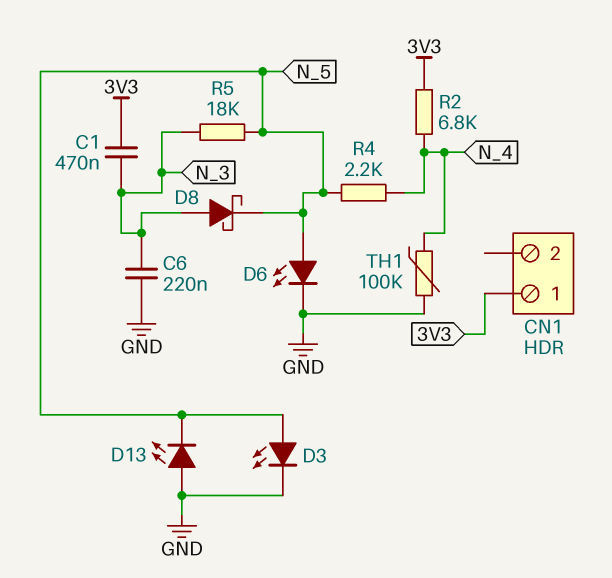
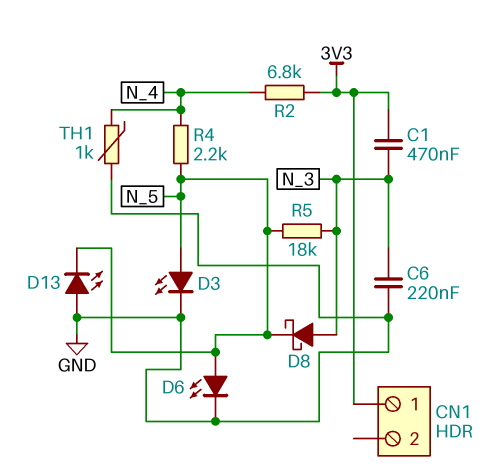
TH1: 100k (GND, N_4) -> 1k (GND, N_4)

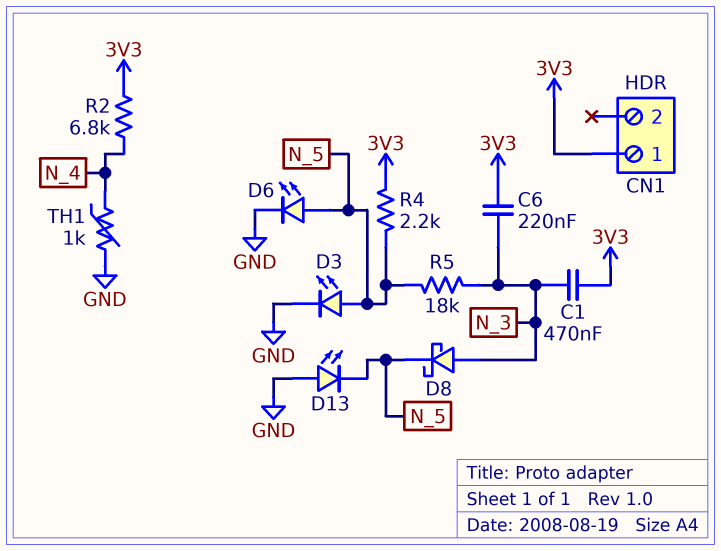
C6: 220nF (GND, N_3) -> 220nF (3V3, N_3)
R4: 2.2k (N_4, N_5) -> 2.2k (3V3, N_5)

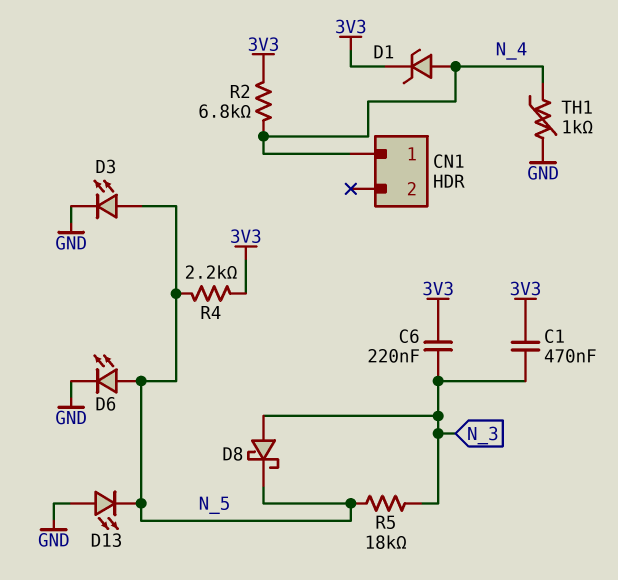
CN1 pin 1: 3V3 -> N_4
D1: none -> zener (A N_4, K 3V3)

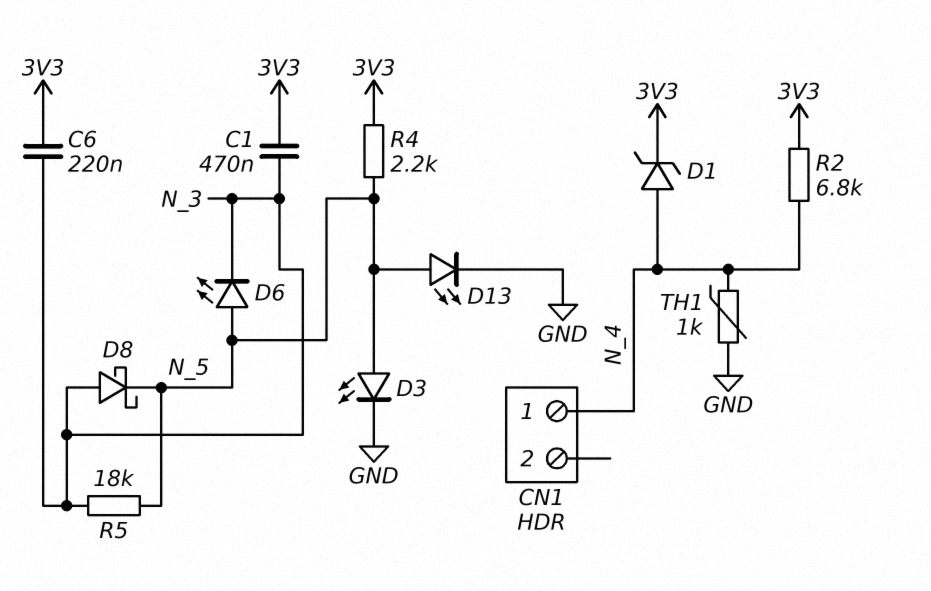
D6: LED (A N_5, K GND) -> LED (A N_5, K N_3)
D13: LED (A GND, K N_5) -> LED (A N_5, K GND)

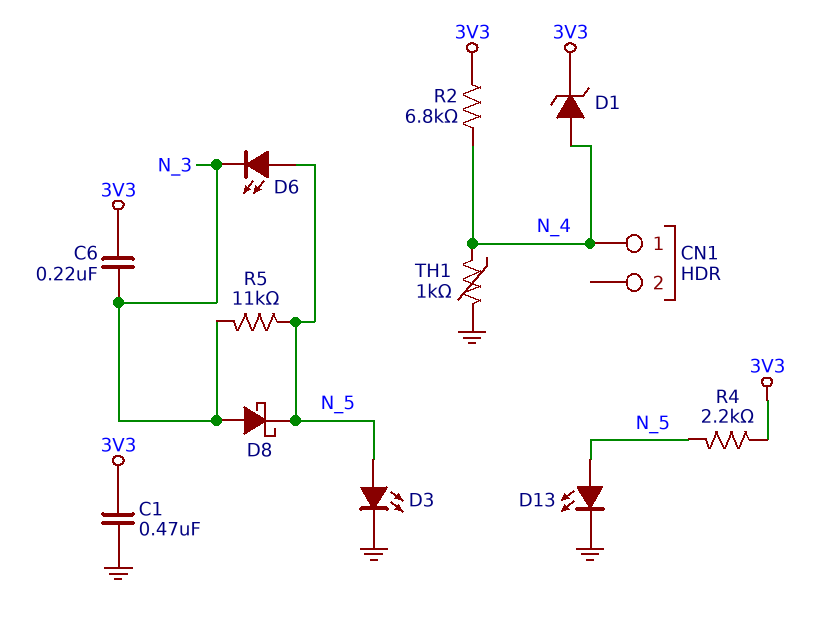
C1: 470nF (3V3, N_3) -> 470nF (3V3, GND)
R5: 18k (N_3, N_5) -> 11k (N_3, N_5)

